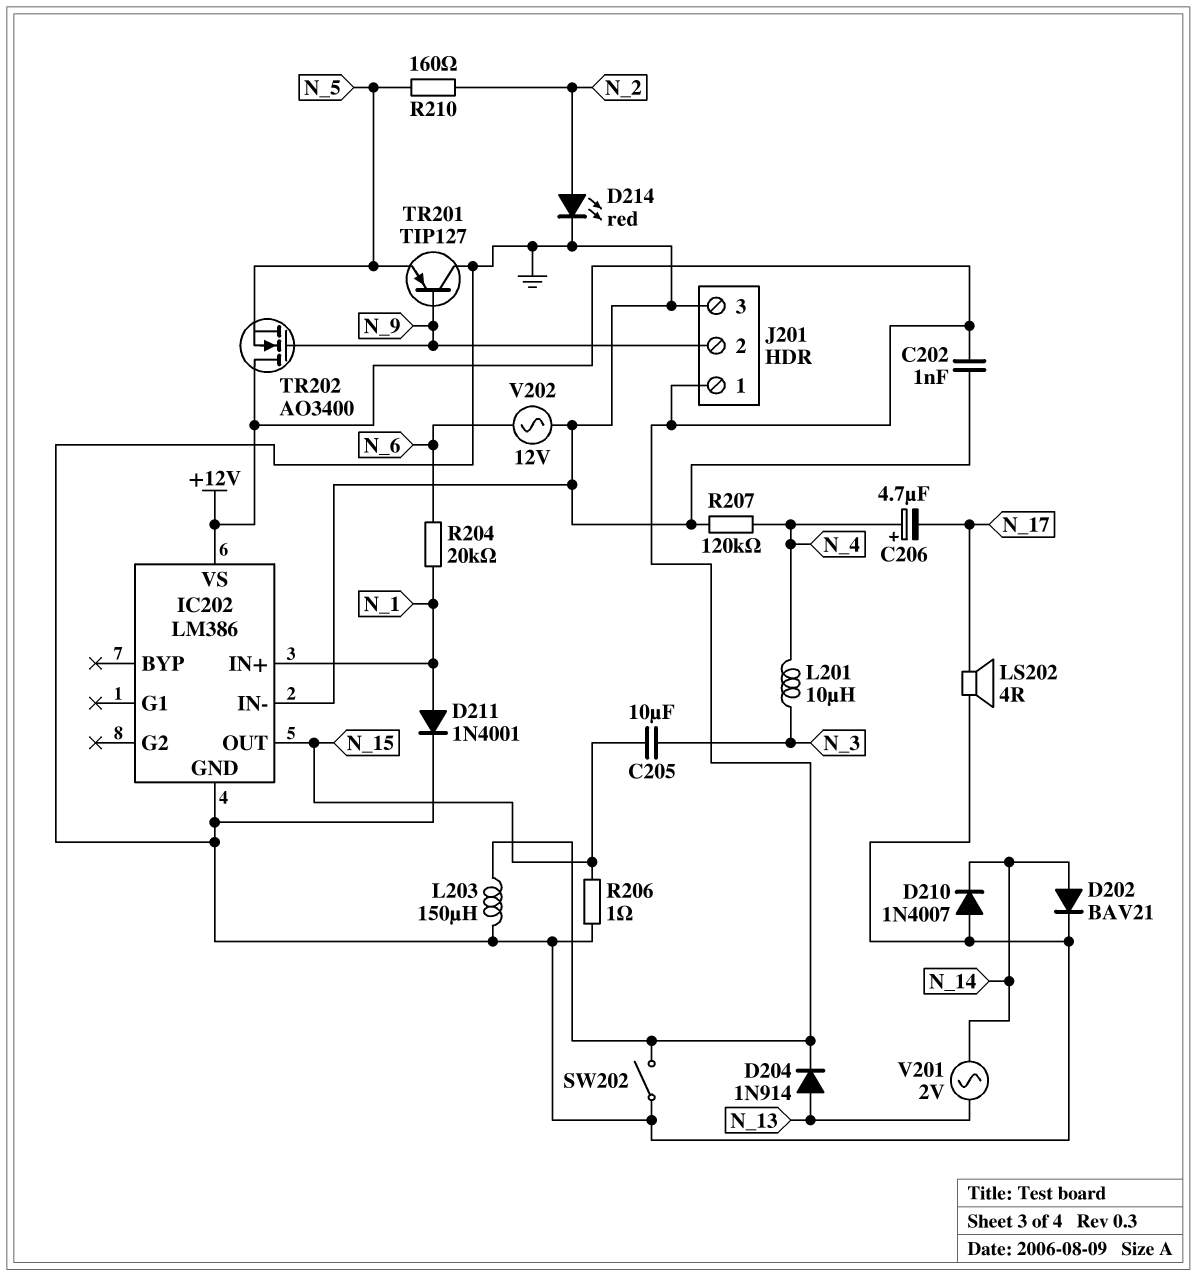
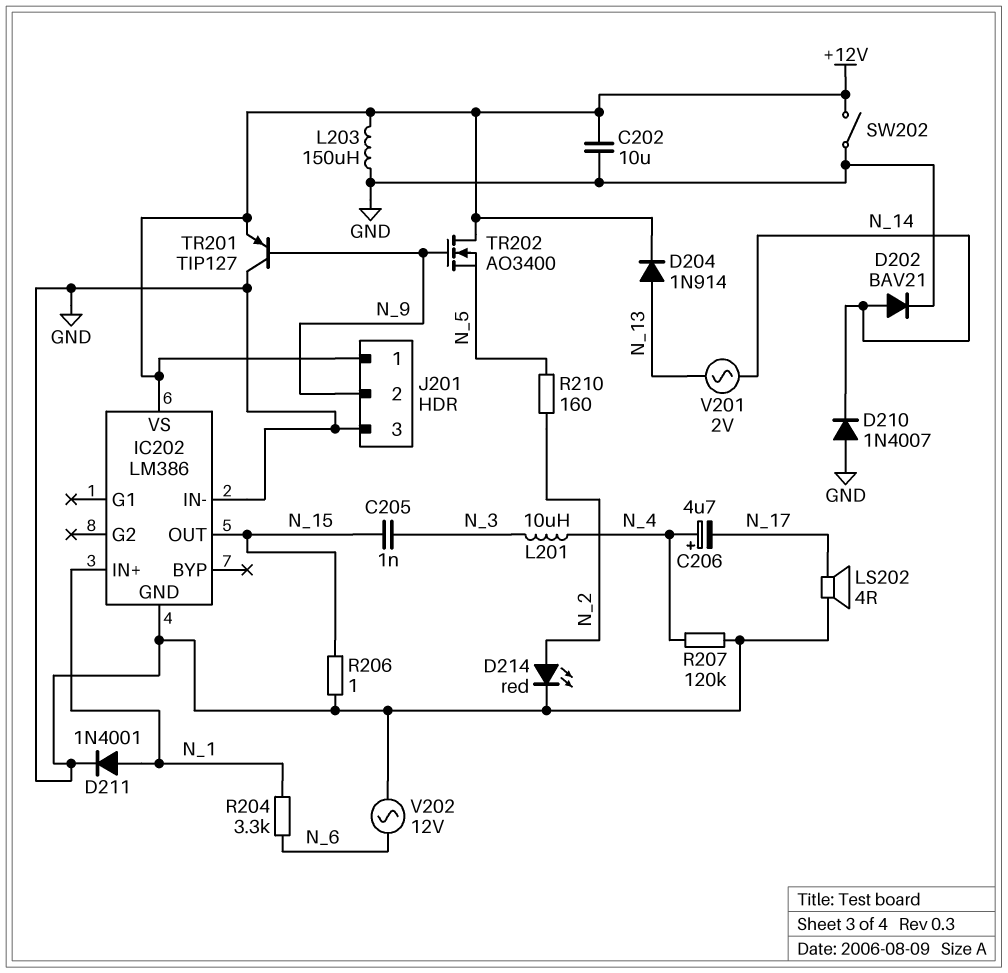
C202: 1nF (+12V, GND) -> 10uF (+12V, GND)
C205: 10uF (N_3, N_15) -> 1nF (N_3, N_15)
R204: 20k (N_1, N_6) -> 3.3k (N_1, N_6)
TR201: PNP TIP127 (B N_9, C GND, E N_5) -> PNP TIP127 (B N_9, C GND, E +12V)

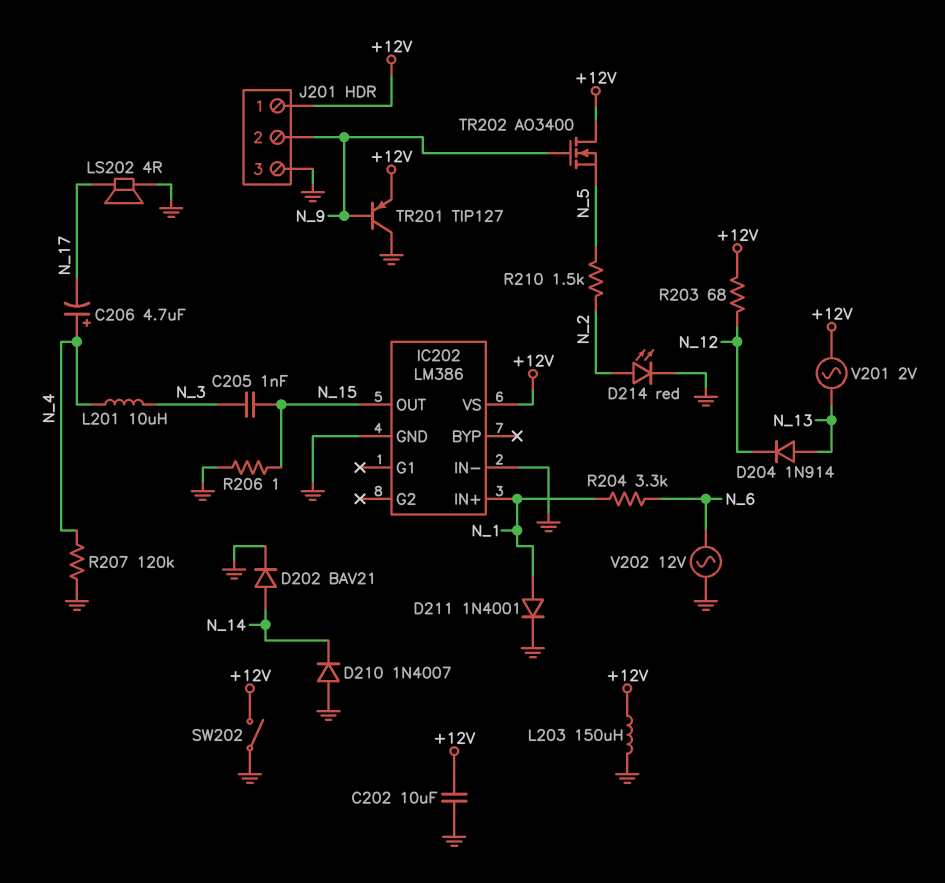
D204: diode 1N914 (A N_13, K +12V) -> diode 1N914 (A N_13, K N_12)
R203: none -> 68 (+12V, N_12)
R210: 160 (N_2, N_5) -> 1.5k (N_2, N_5)
V201: AC 2V (N_13, N_14) -> AC 2V (+12V, N_13)

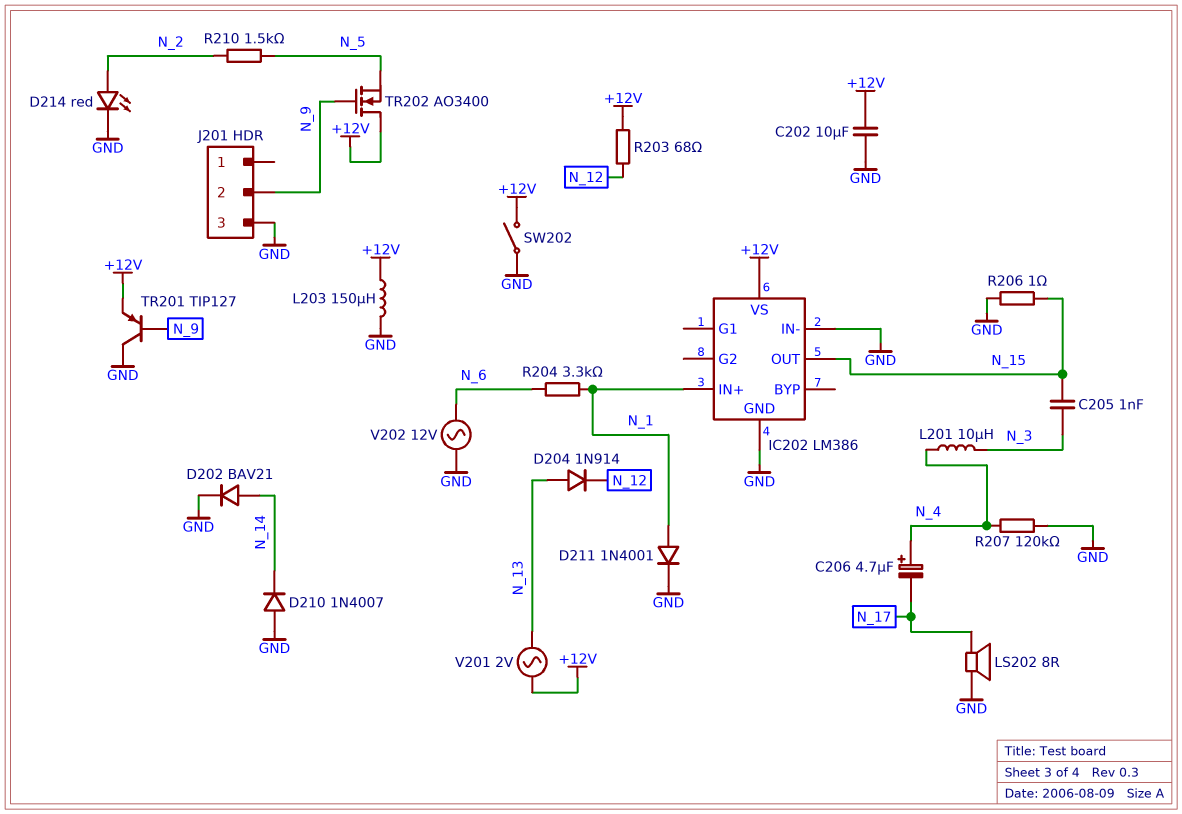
J201 pin 1: +12V -> none
LS202: speaker 4R (GND, N_17) -> speaker 8R (GND, N_17)

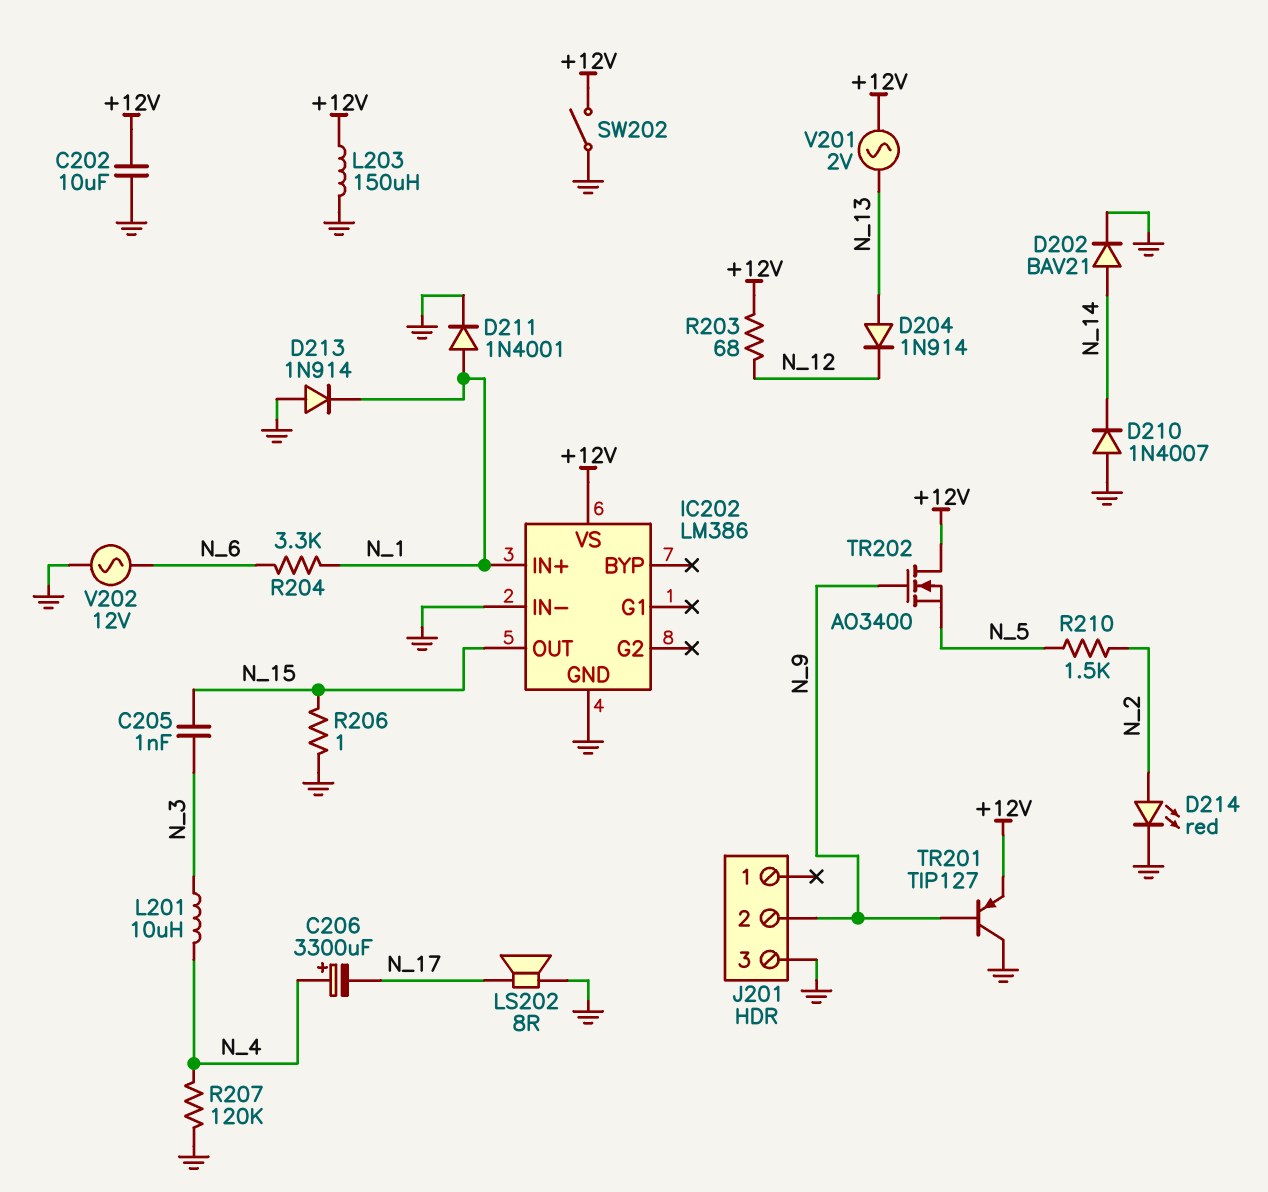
C206: 4.7uF (plus N_4, minus N_17) -> 3300uF (plus N_4, minus N_17)
D213: none -> diode 1N914 (A GND, K N_1)

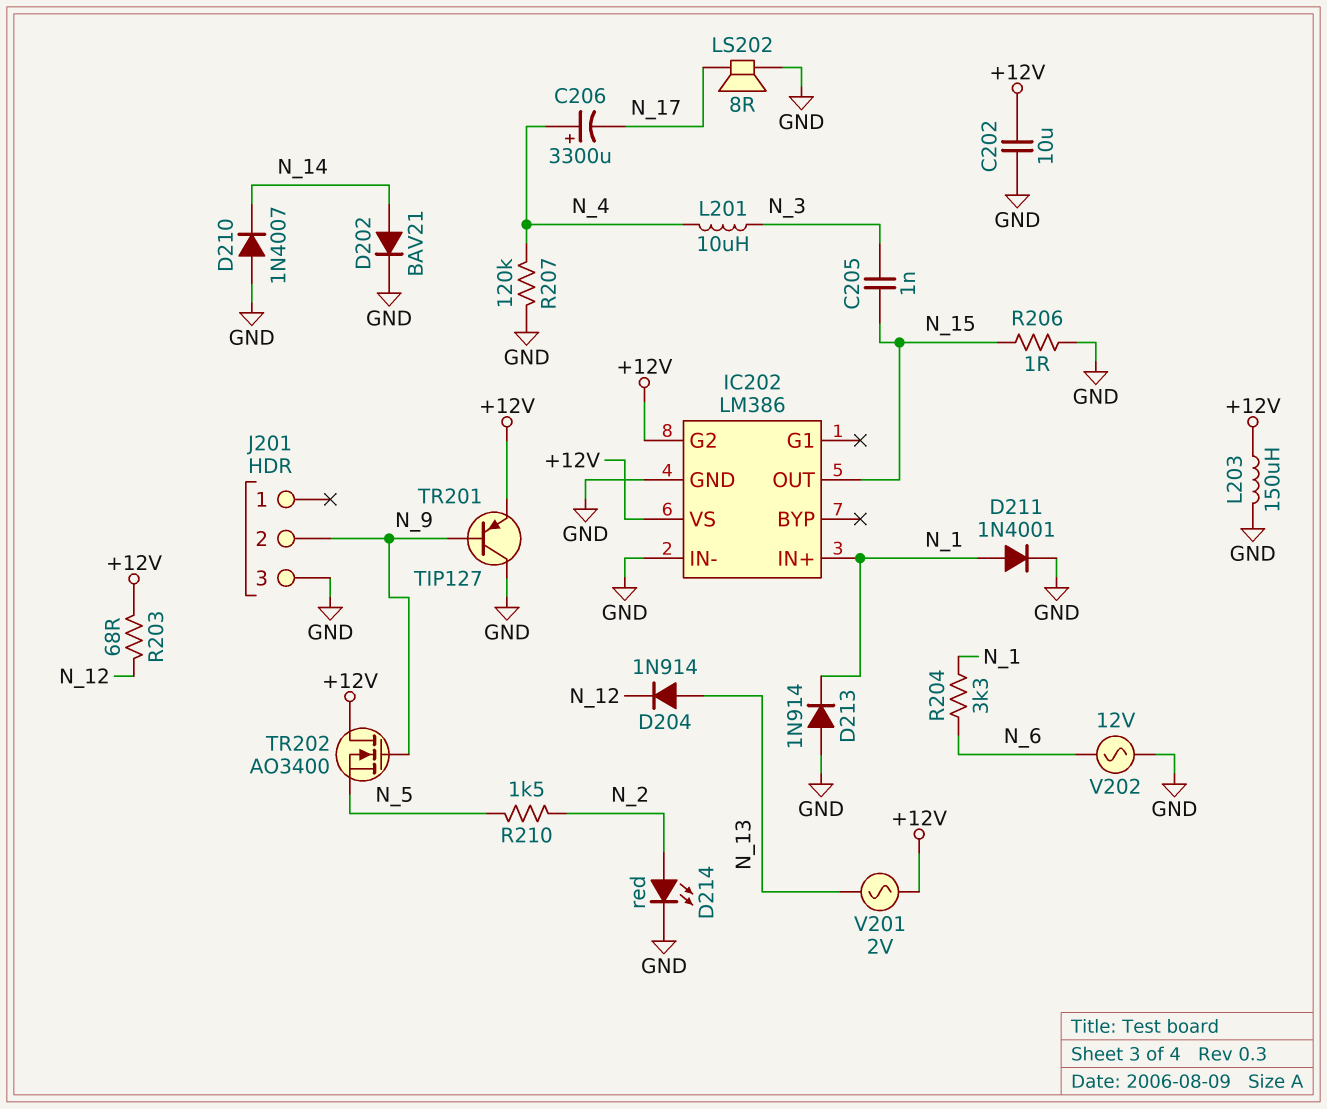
IC202 pin G2: none -> +12V
SW202: switch (+12V, GND) -> none

